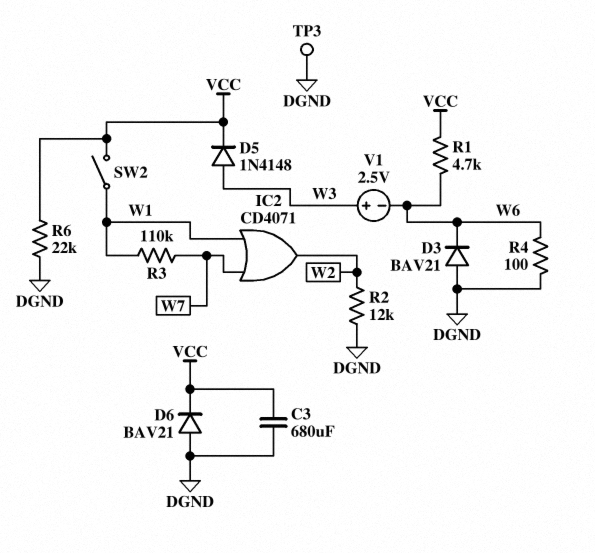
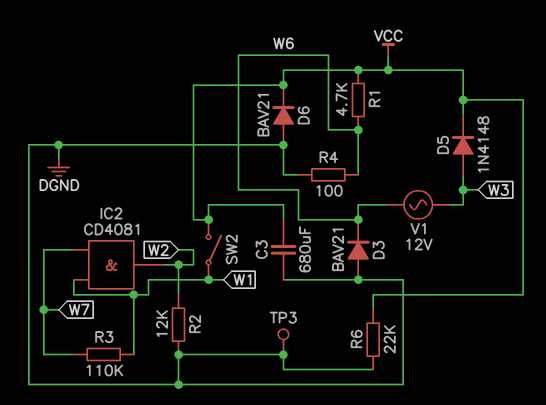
IC2: OR CD4071 (in W1, in W7, out W2) -> AND CD4081 (in W1, in W7, out W2)
V1: 2.5V (plus W3, minus W6) -> AC 12V (W3, W6)

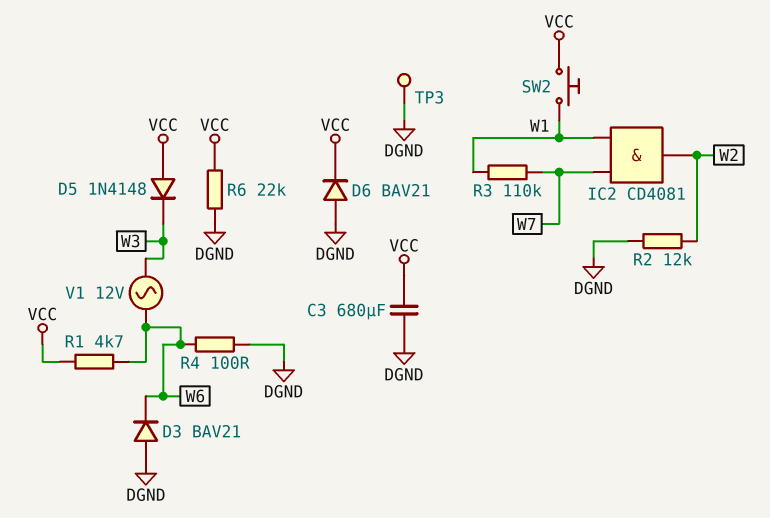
D5: diode 1N4148 (A W3, K VCC) -> diode 1N4148 (A VCC, K W3)
SW2: switch (VCC, W1) -> button (VCC, W1)

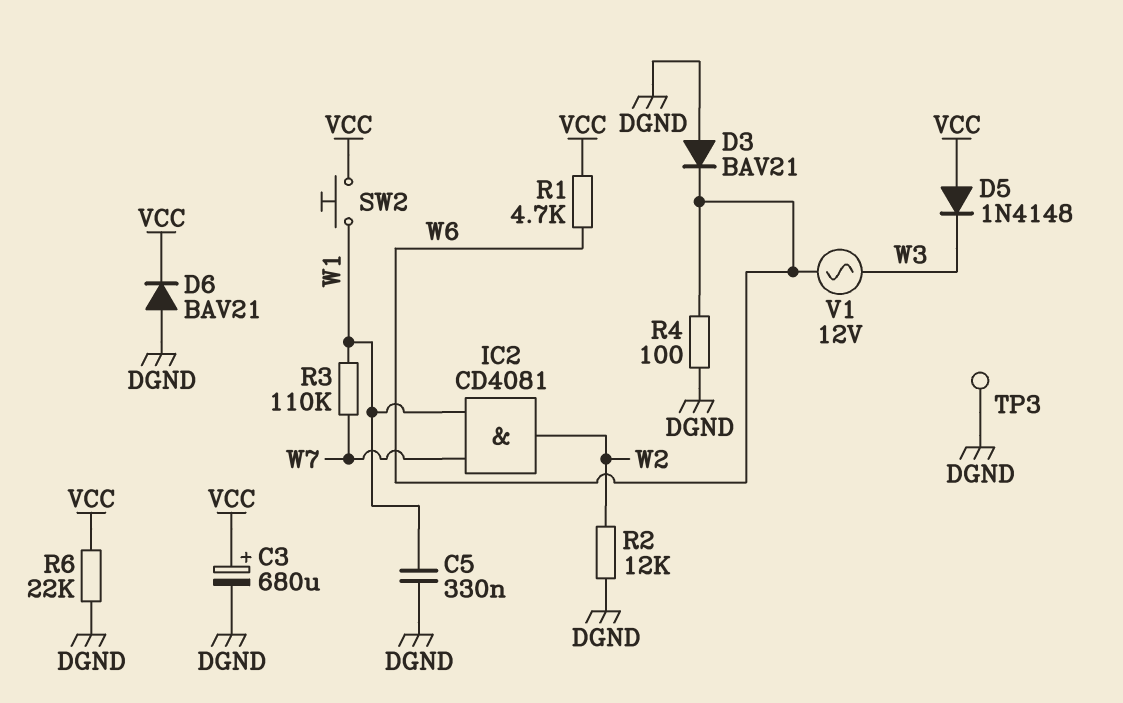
C3: 680uF (DGND, VCC) -> 680uF (plus VCC, minus DGND)
C5: none -> 330nF (DGND, W1)

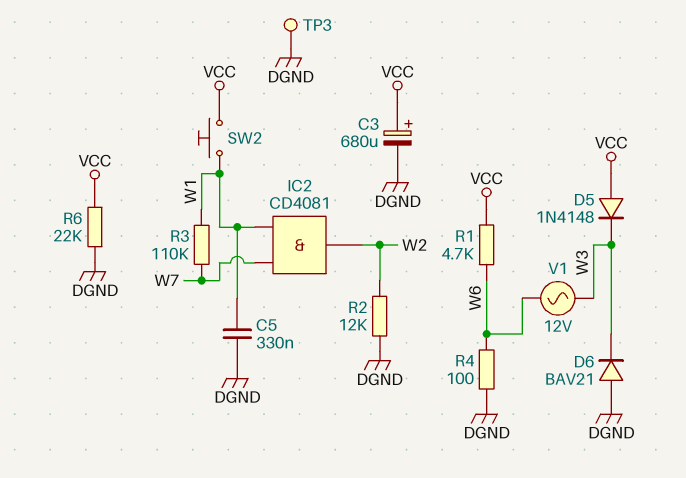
D3: diode BAV21 (A DGND, K W6) -> none
D6: diode BAV21 (A DGND, K VCC) -> diode BAV21 (A DGND, K W3)

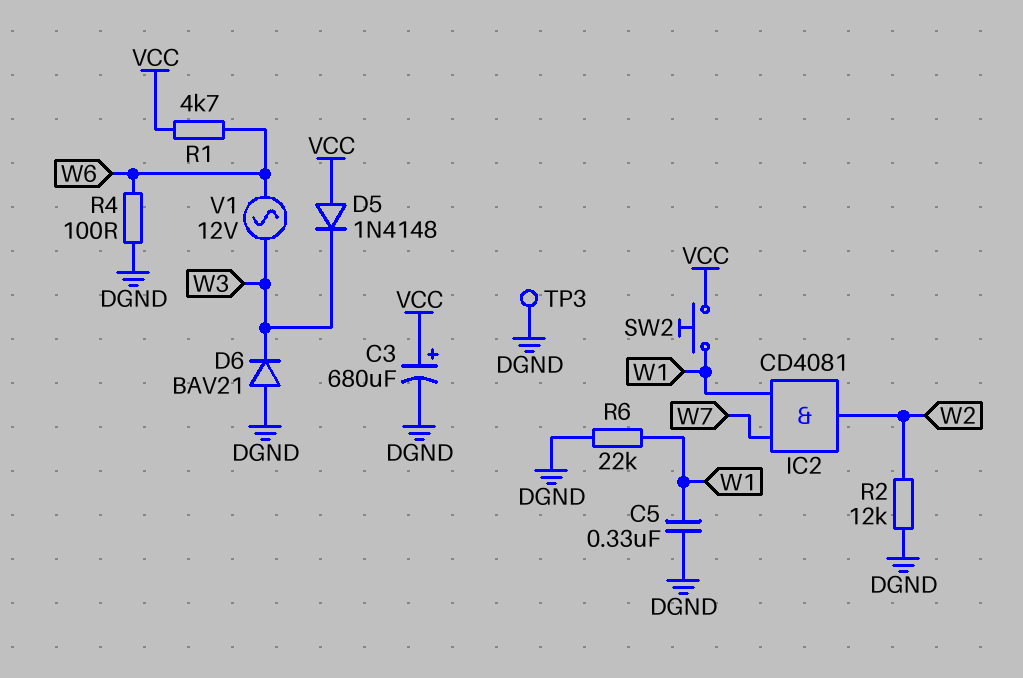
R3: 110k (W1, W7) -> none
R6: 22k (DGND, VCC) -> 22k (DGND, W1)

